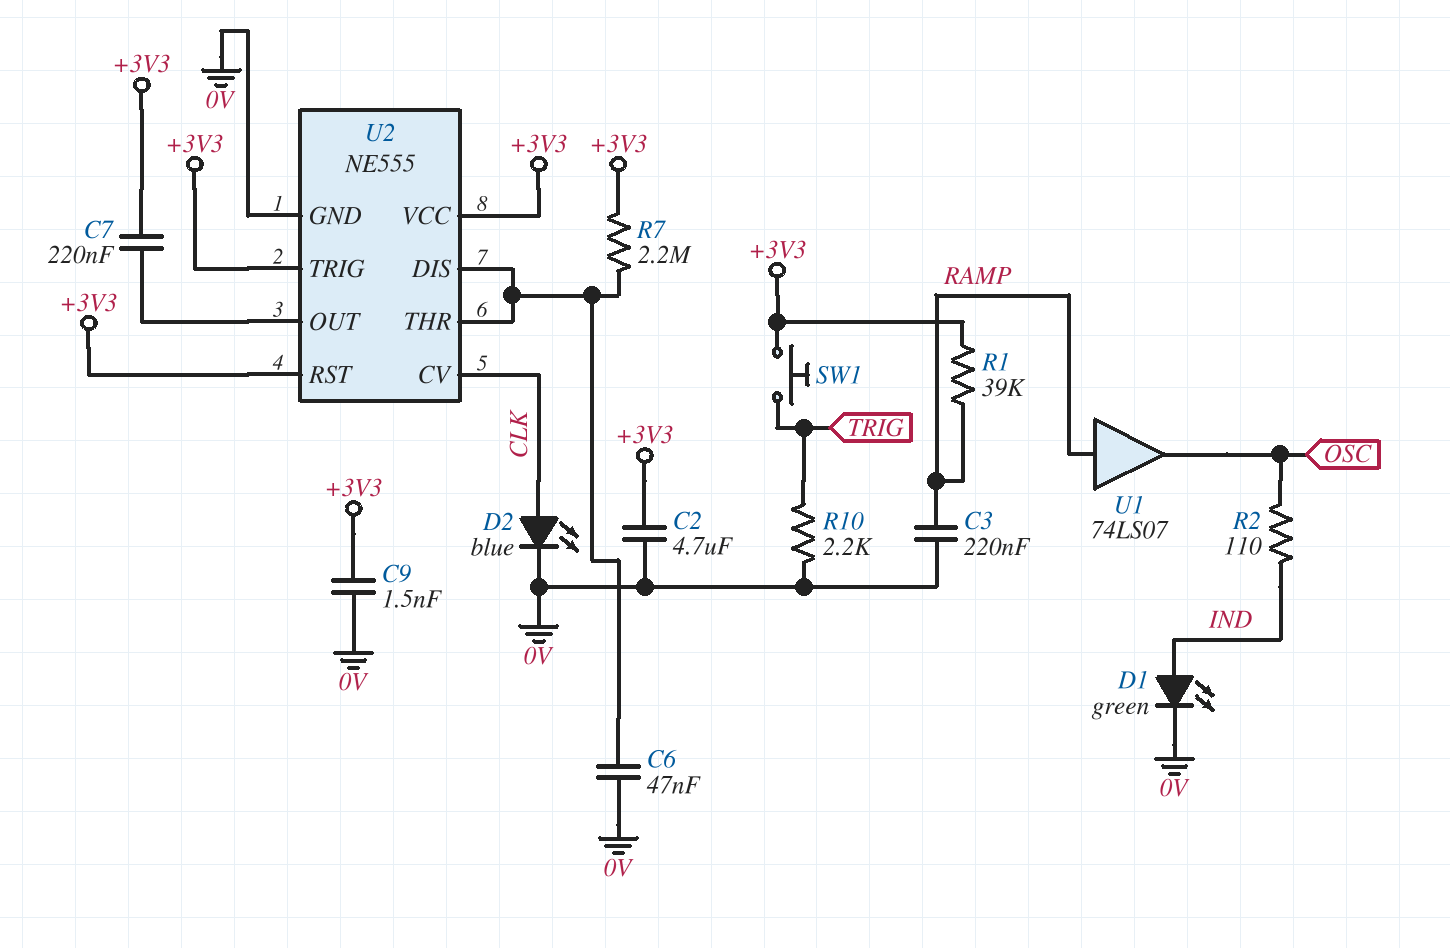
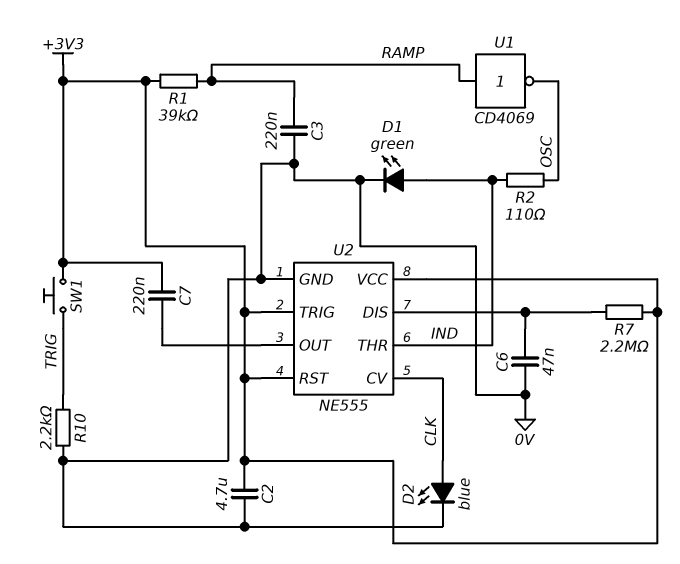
C9: 1.5nF (+3V3, 0V) -> none
U1: buffer 74LS07 (in RAMP, out OSC) -> NOT CD4069 (in RAMP, out OSC)
U2 pin THR: U2/DIS -> IND

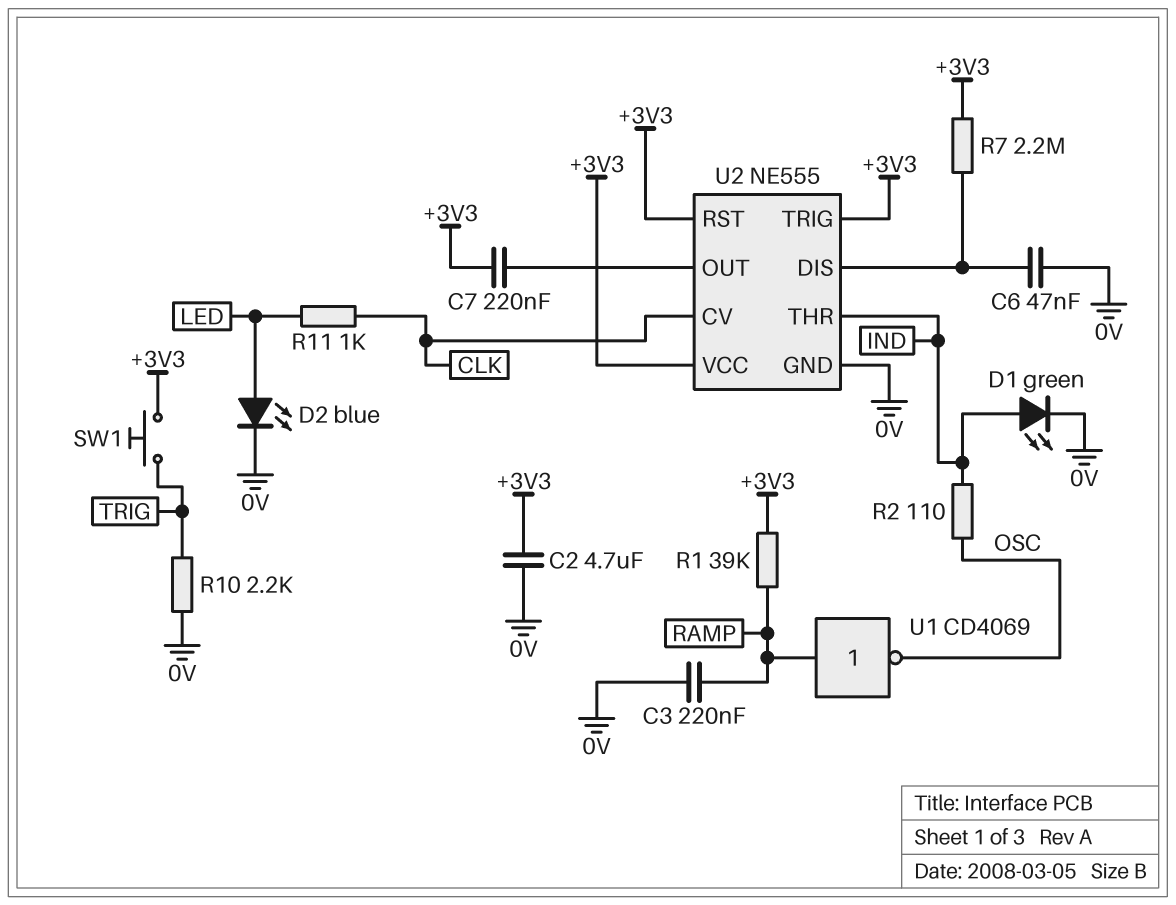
D2: LED blue (A CLK, K 0V) -> LED blue (A LED, K 0V)
R11: none -> 1k (CLK, LED)

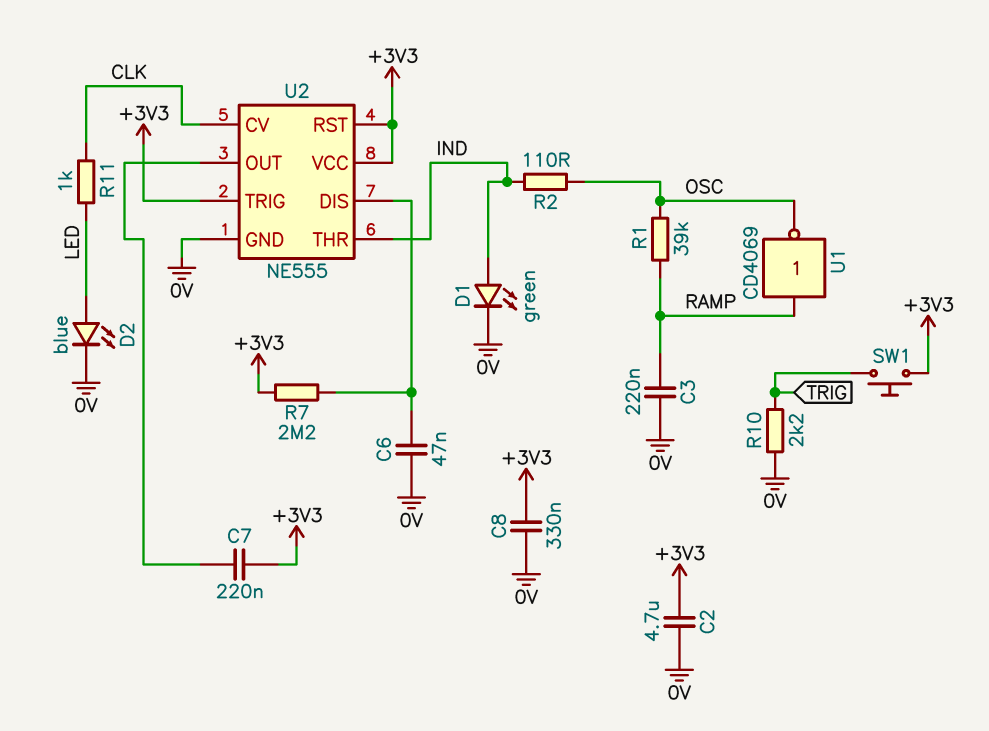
C8: none -> 330nF (+3V3, 0V)
R1: 39k (+3V3, RAMP) -> 39k (OSC, RAMP)

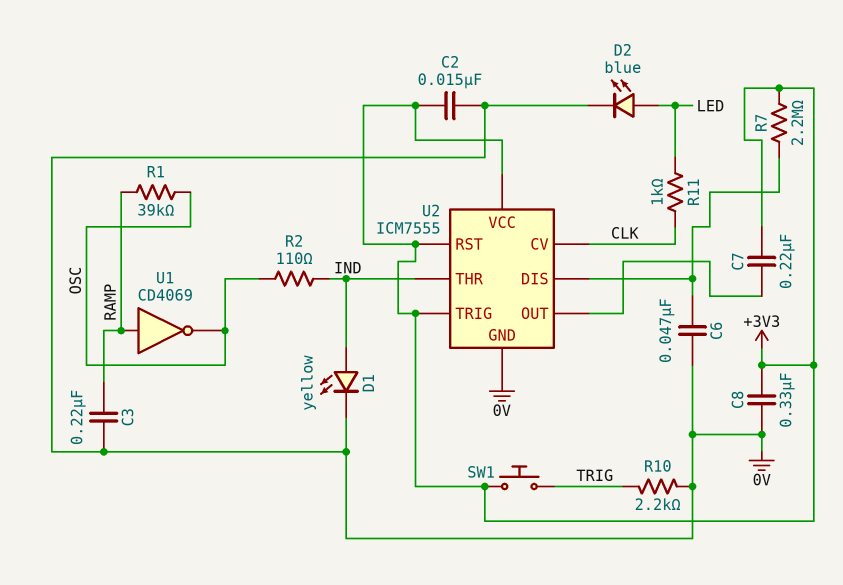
C2: 4.7uF (+3V3, 0V) -> 15nF (+3V3, 0V)
D1: LED green (A IND, K 0V) -> LED yellow (A IND, K 0V)
U2: NE555 -> ICM7555

